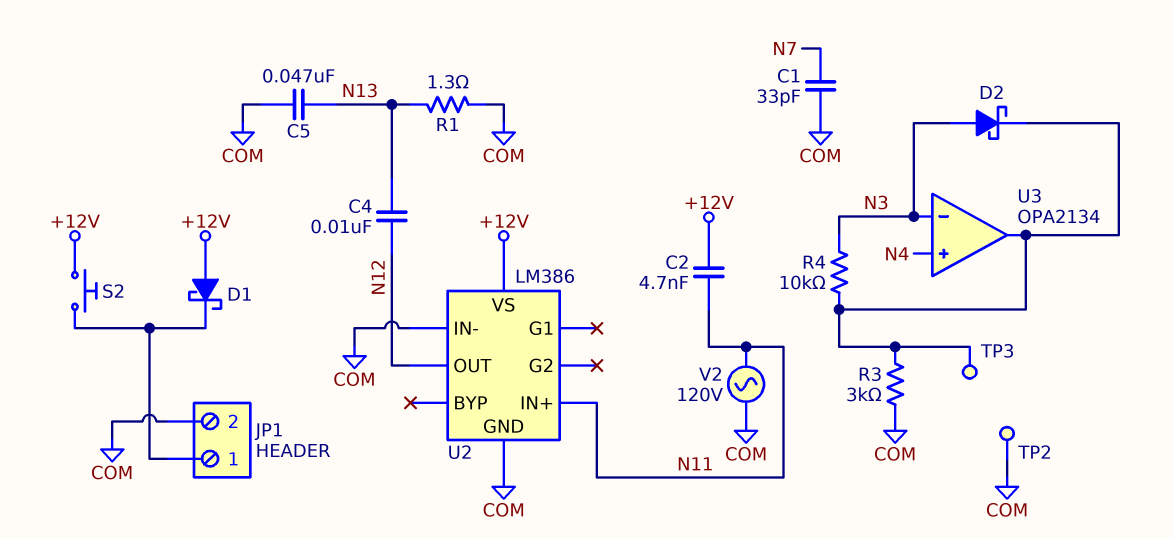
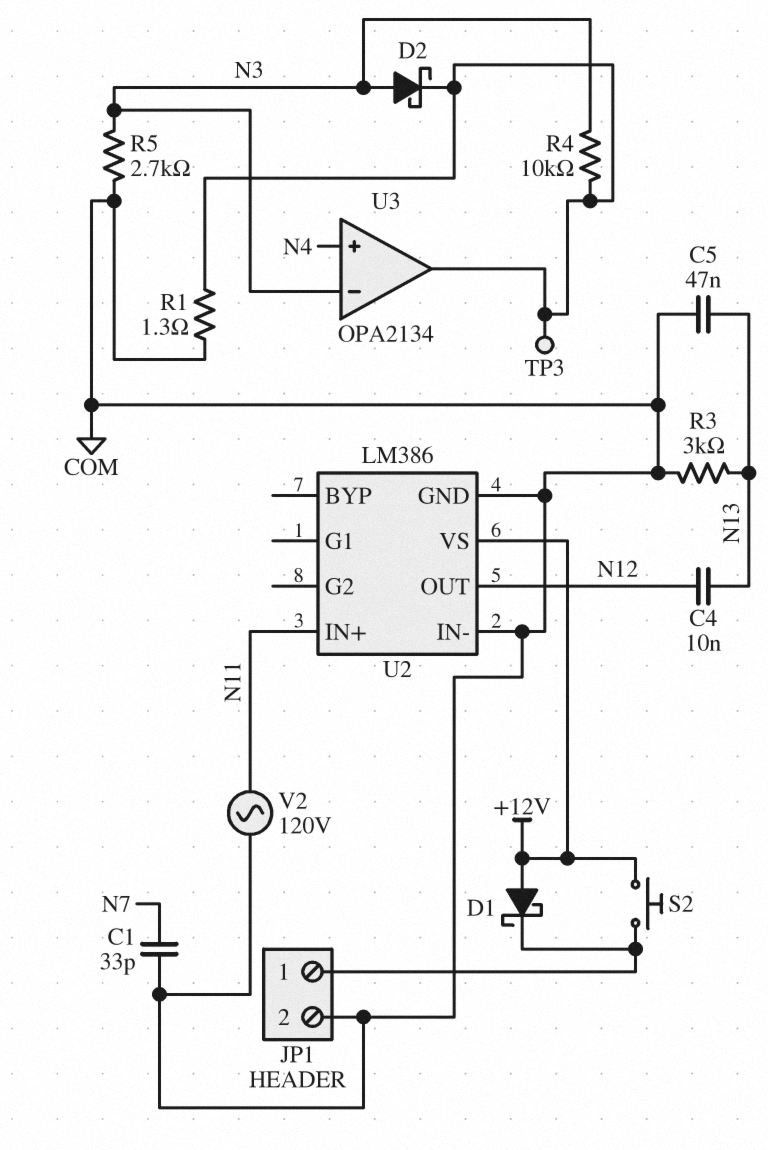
C2: 4.7nF (+12V, N11) -> none
R1: 1.3 (COM, N13) -> 1.3 (COM, U3/out)
R3: 3k (COM, U3/out) -> 3k (COM, N13)
R5: none -> 2.7k (COM, N3)
TP2: test point (COM) -> none

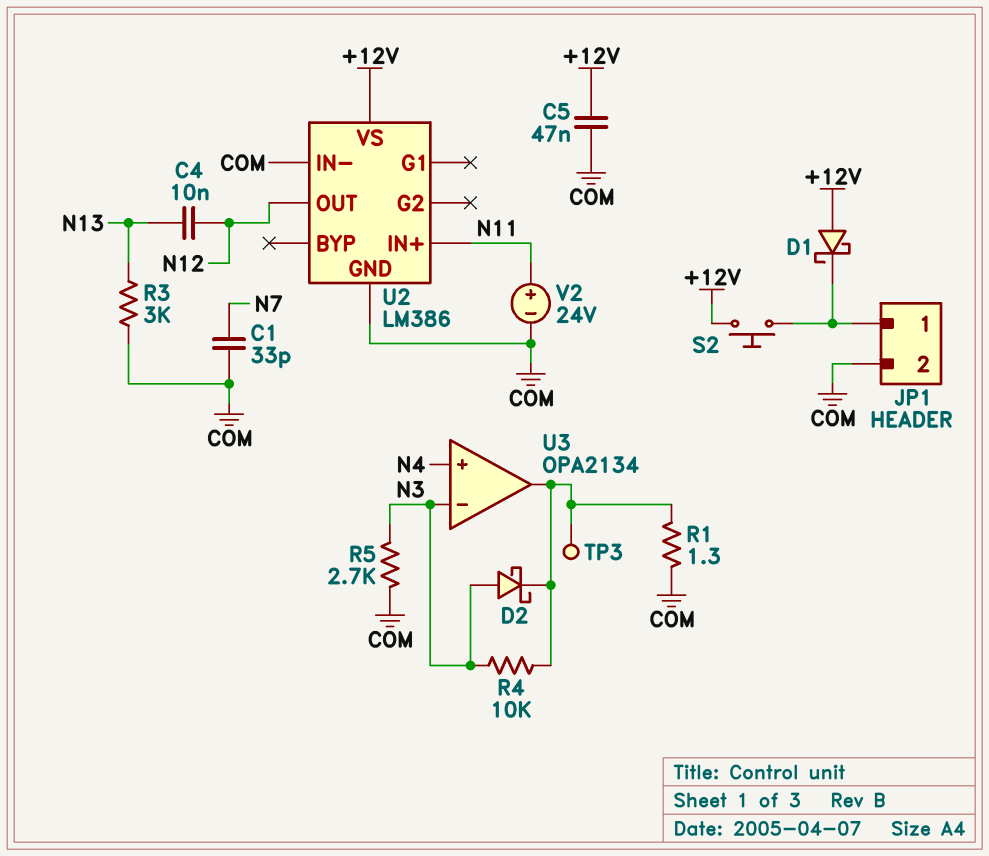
C5: 47nF (COM, N13) -> 47nF (+12V, COM)
V2: AC 120V (COM, N11) -> 24V (plus N11, minus COM)

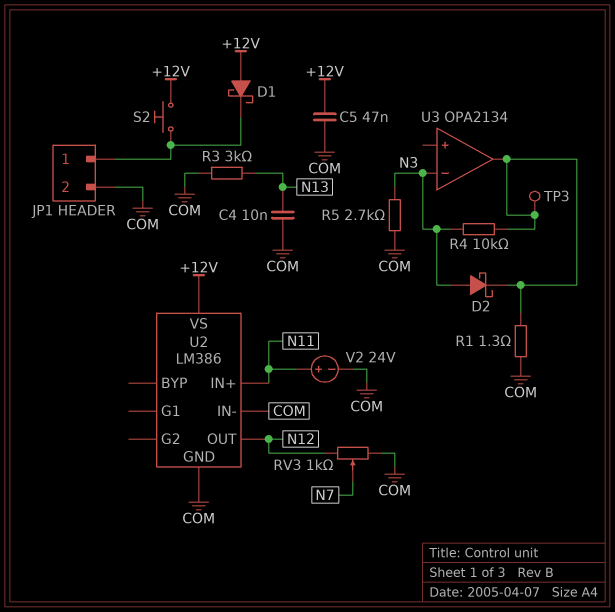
C1: 33pF (COM, N7) -> none
C4: 10nF (N12, N13) -> 10nF (COM, N13)
RV3: none -> 1k (COM, N12, wiper N7)
U3 pin in+: N4 -> none

